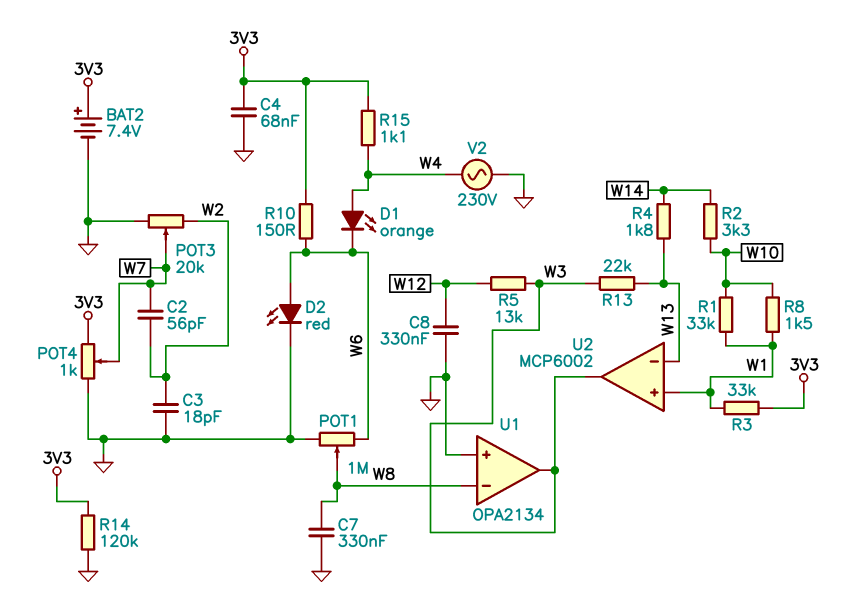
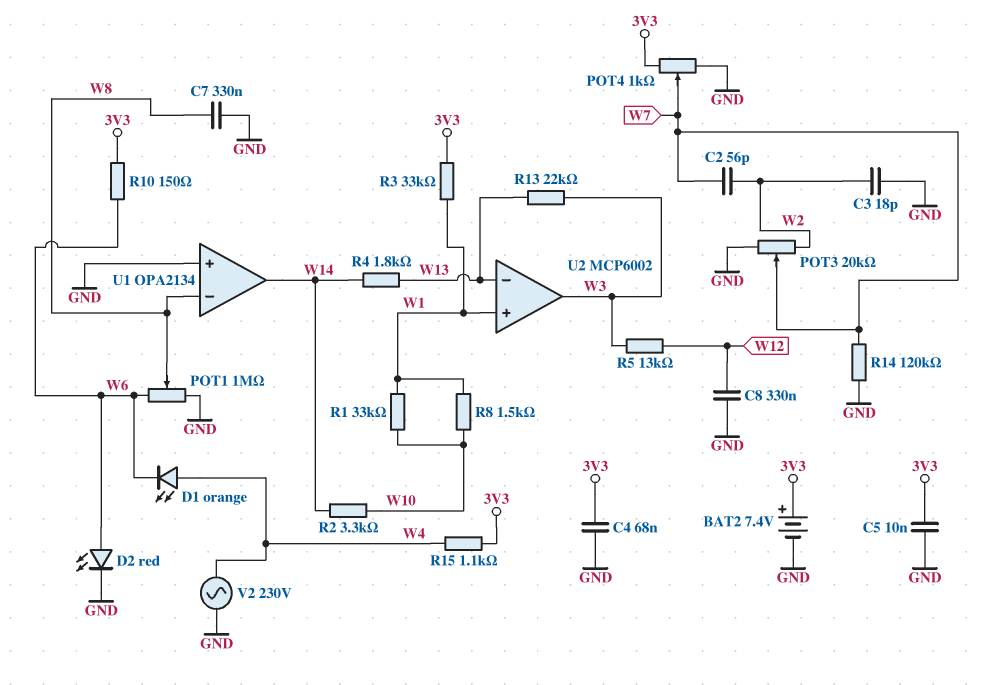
C5: none -> 10nF (3V3, GND)
R14: 120k (3V3, GND) -> 120k (GND, W7)
U1 pin out: W3 -> W14

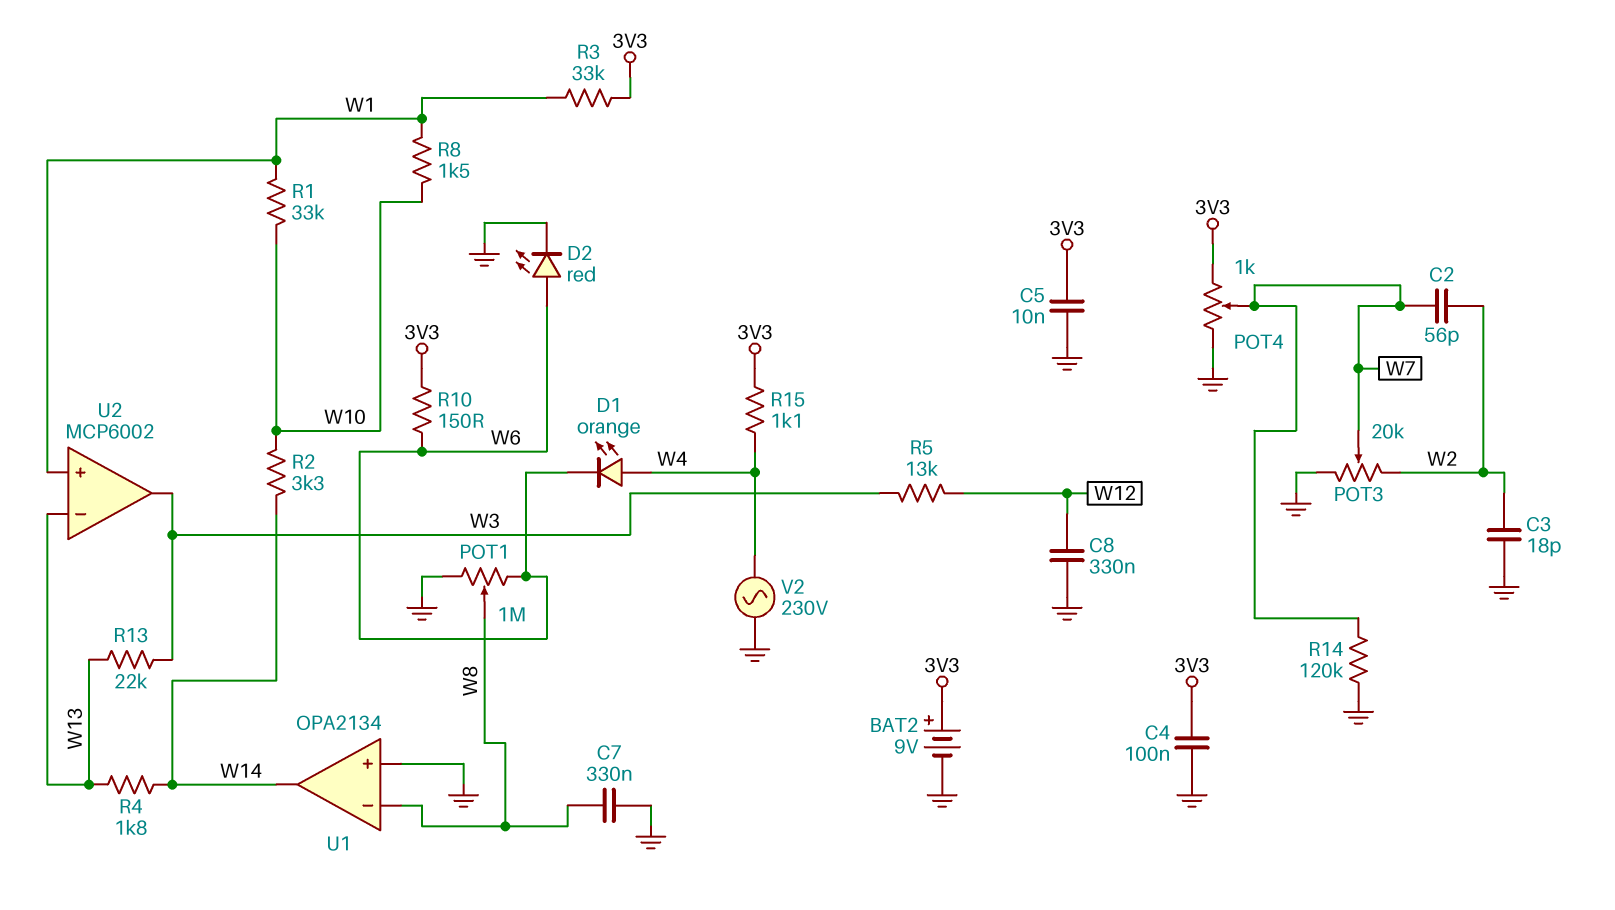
BAT2: 7.4V (plus 3V3, minus GND) -> 9V (plus 3V3, minus GND)
C4: 68nF (3V3, GND) -> 100nF (3V3, GND)

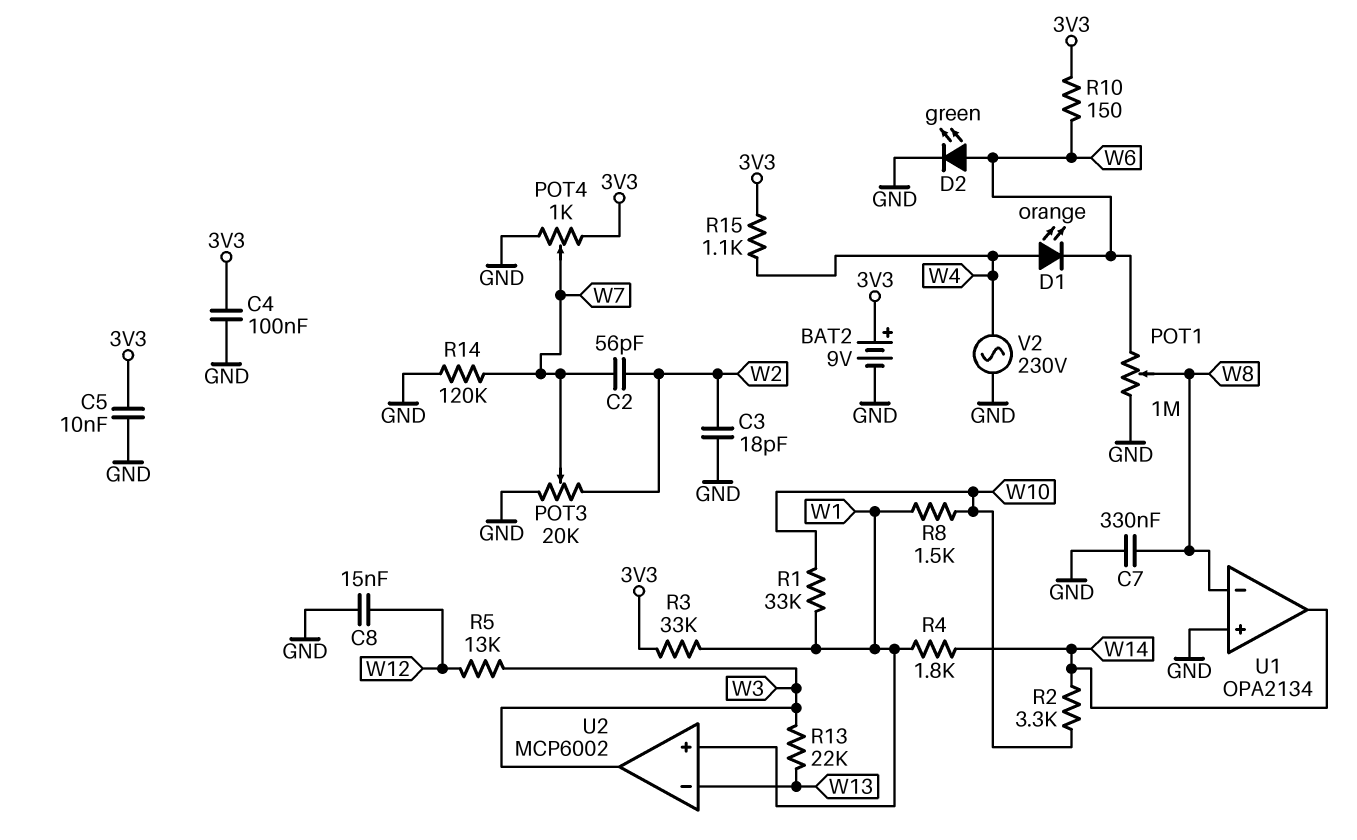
C8: 330nF (GND, W12) -> 15nF (GND, W12)
D2: LED red (A W6, K GND) -> LED green (A W6, K GND)
R4: 1.8k (W13, W14) -> 1.8k (W1, W14)

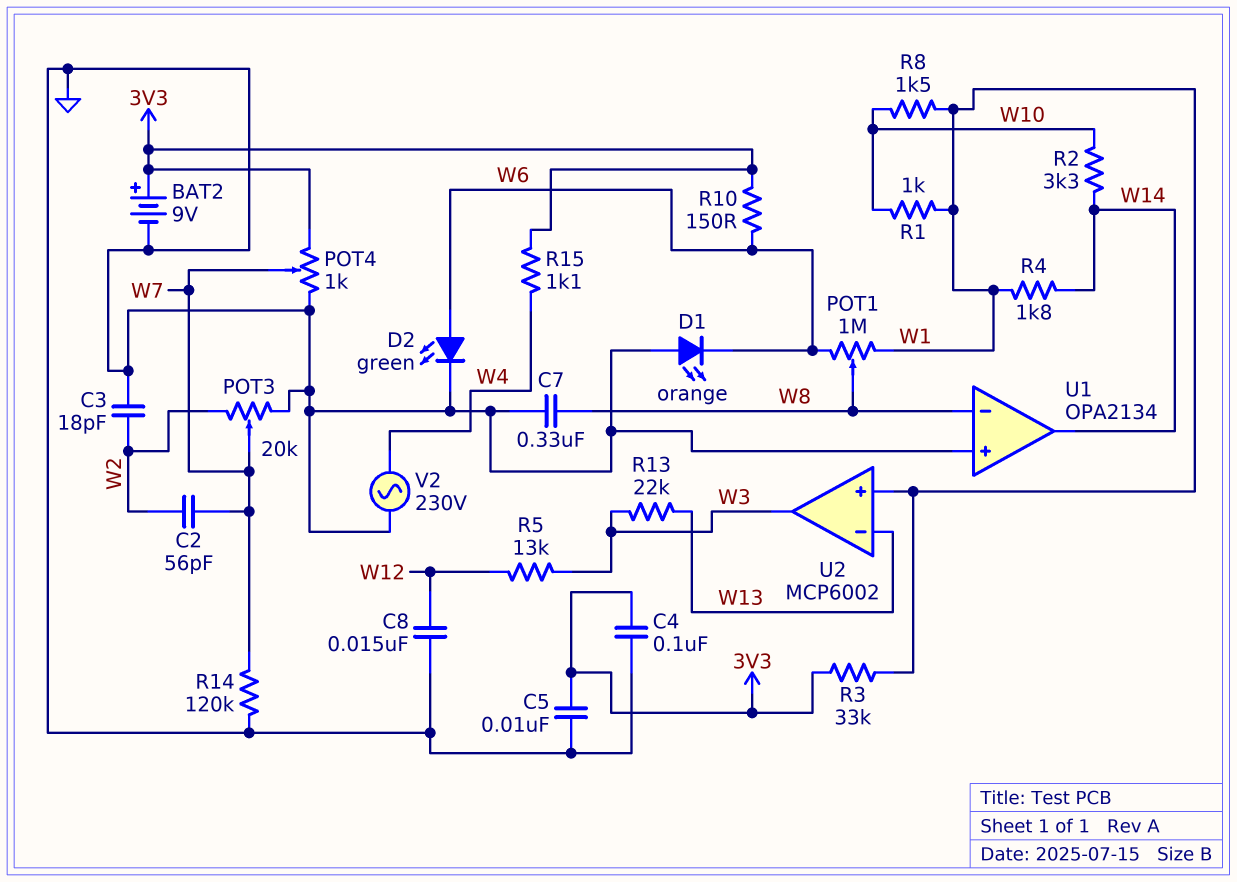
D1: LED orange (A W4, K W6) -> LED orange (A GND, K W6)
POT1: 1M (GND, W6, wiper W8) -> 1M (W1, W6, wiper W8)
R1: 33k (W1, W10) -> 1k (W1, W10)

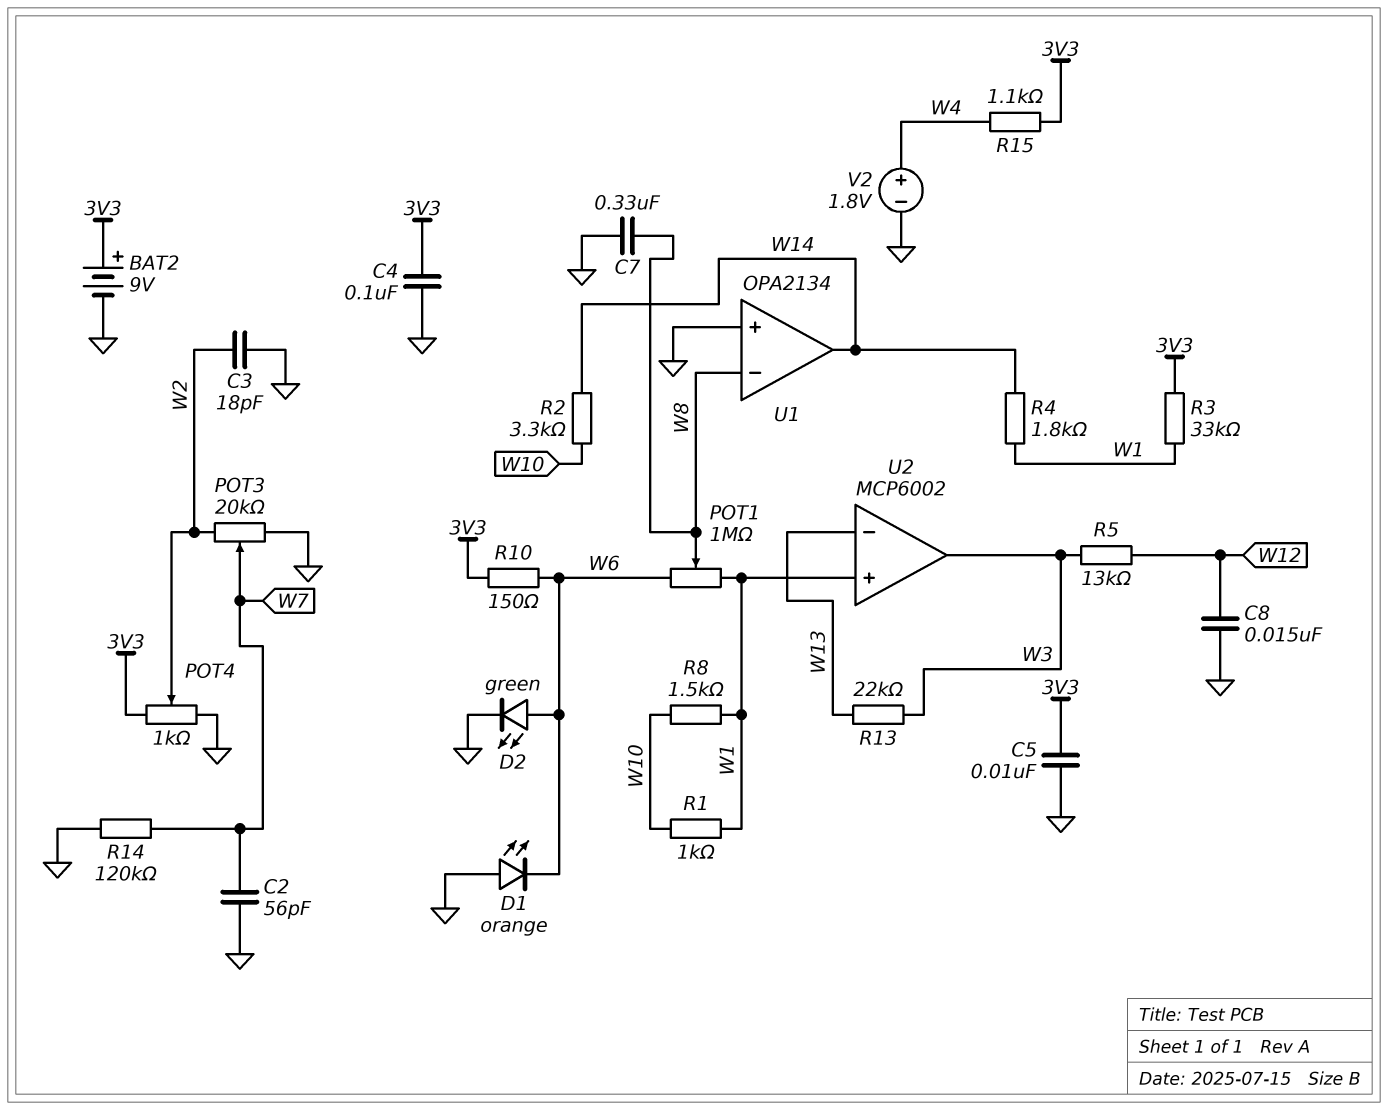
C2: 56pF (W2, W7) -> 56pF (GND, W7)
POT4: 1k (3V3, GND, wiper W7) -> 1k (3V3, GND, wiper W2)
V2: AC 230V (GND, W4) -> 1.8V (plus W4, minus GND)

